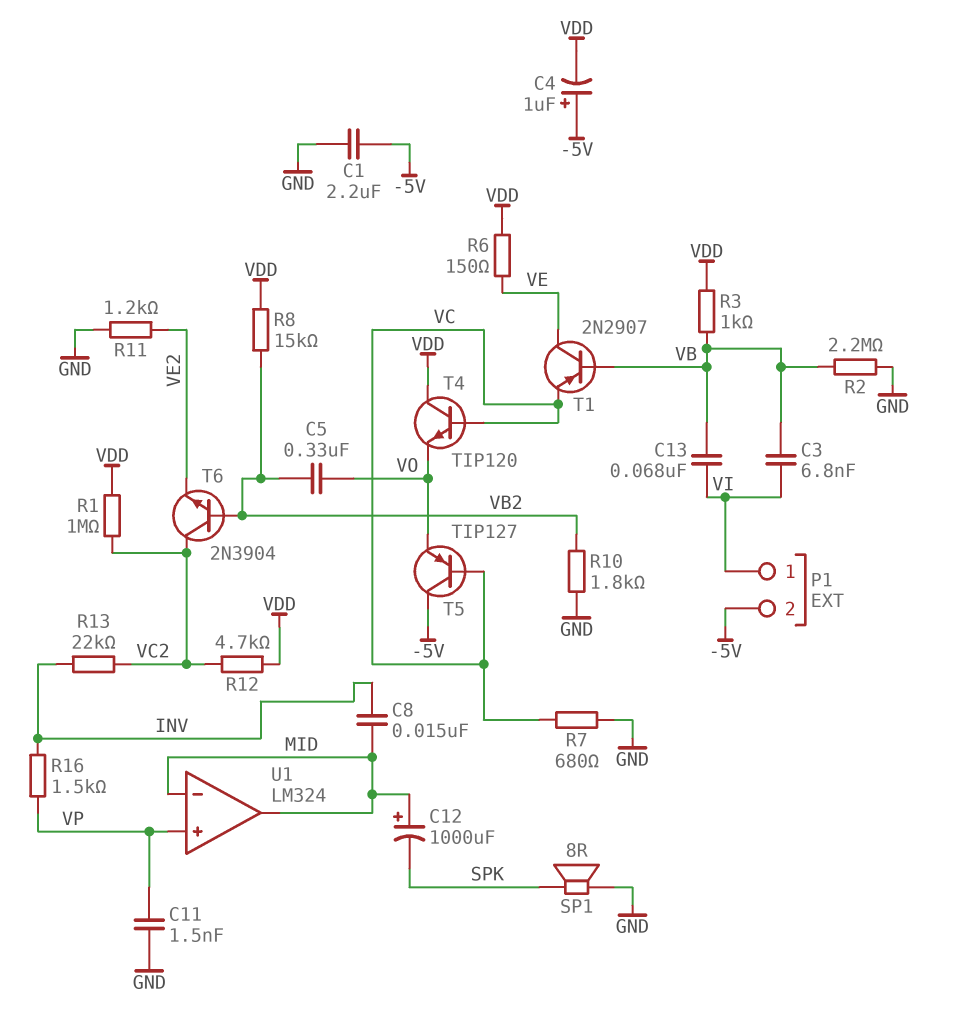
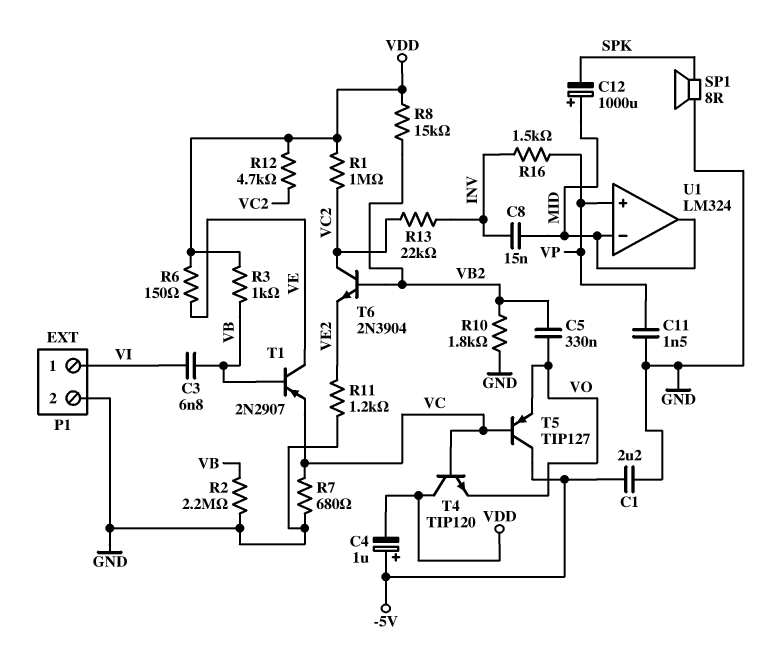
C13: 68nF (VB, VI) -> none
P1 pin 2: -5V -> GND

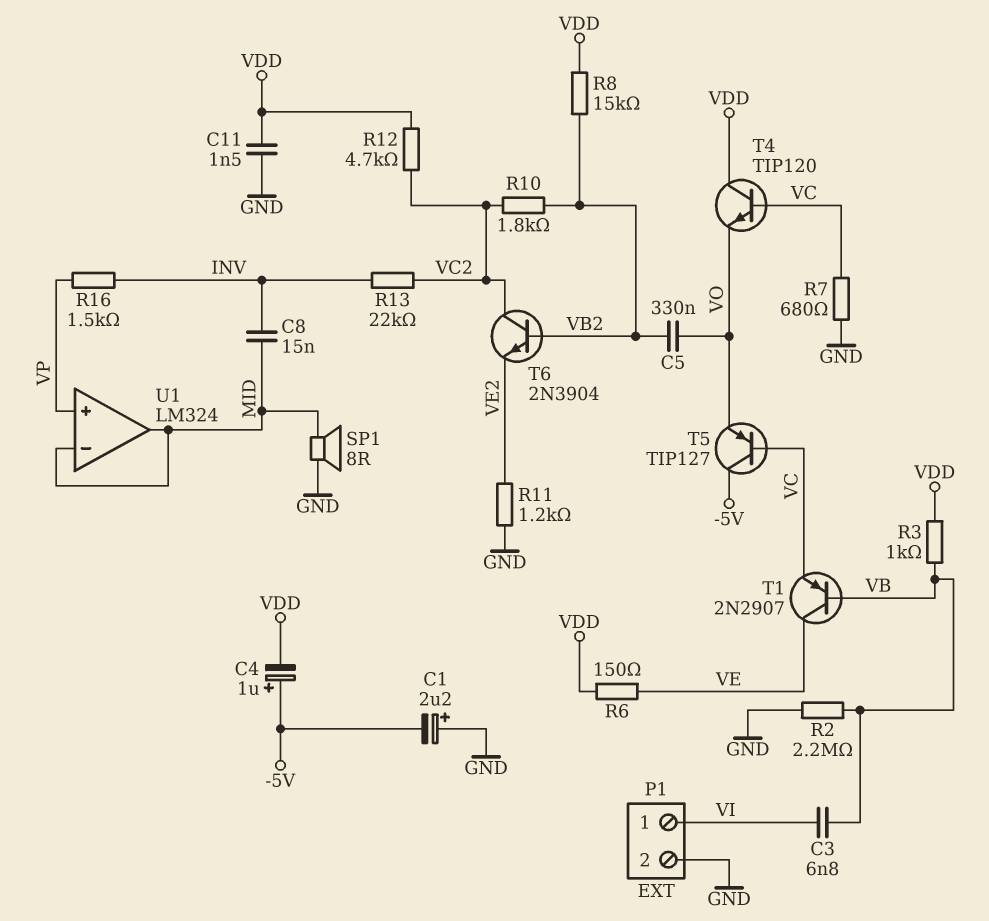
C1: 2.2uF (-5V, GND) -> 2.2uF (plus GND, minus -5V)
C11: 1.5nF (GND, VP) -> 1.5nF (GND, VDD)
C12: 1000uF (plus MID, minus SPK) -> none
R1: 1M (VC2, VDD) -> none
R10: 1.8k (GND, VB2) -> 1.8k (VB2, VC2)
SP1: speaker 8R (GND, SPK) -> speaker 8R (GND, MID)

